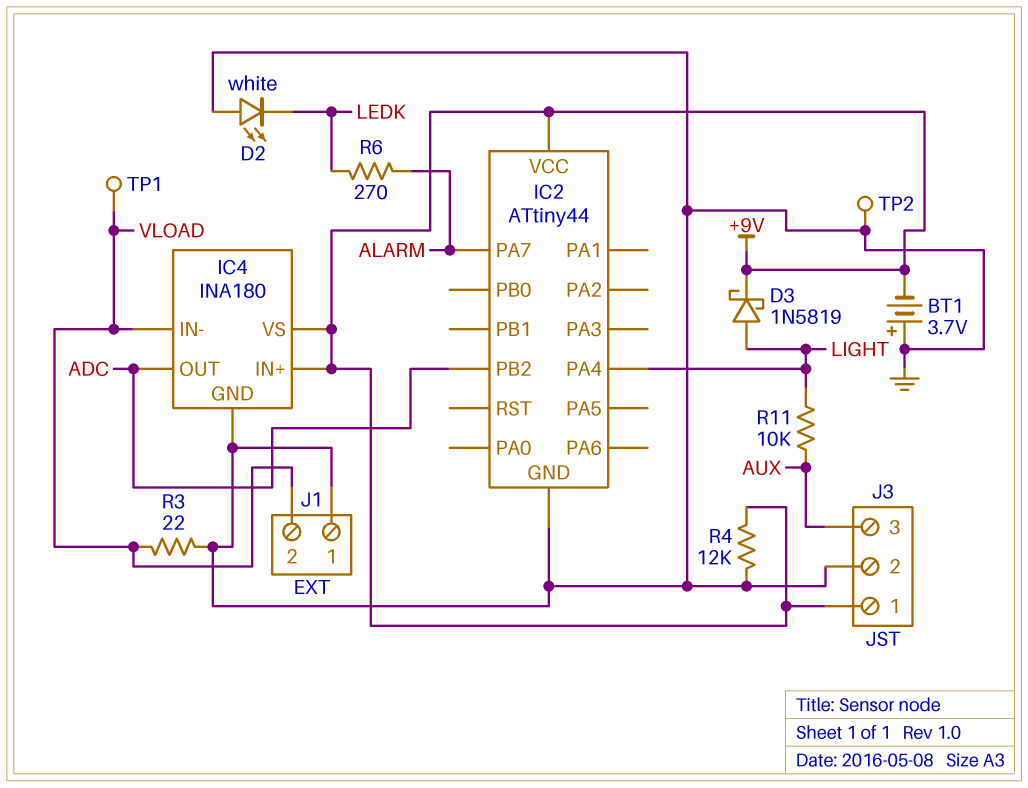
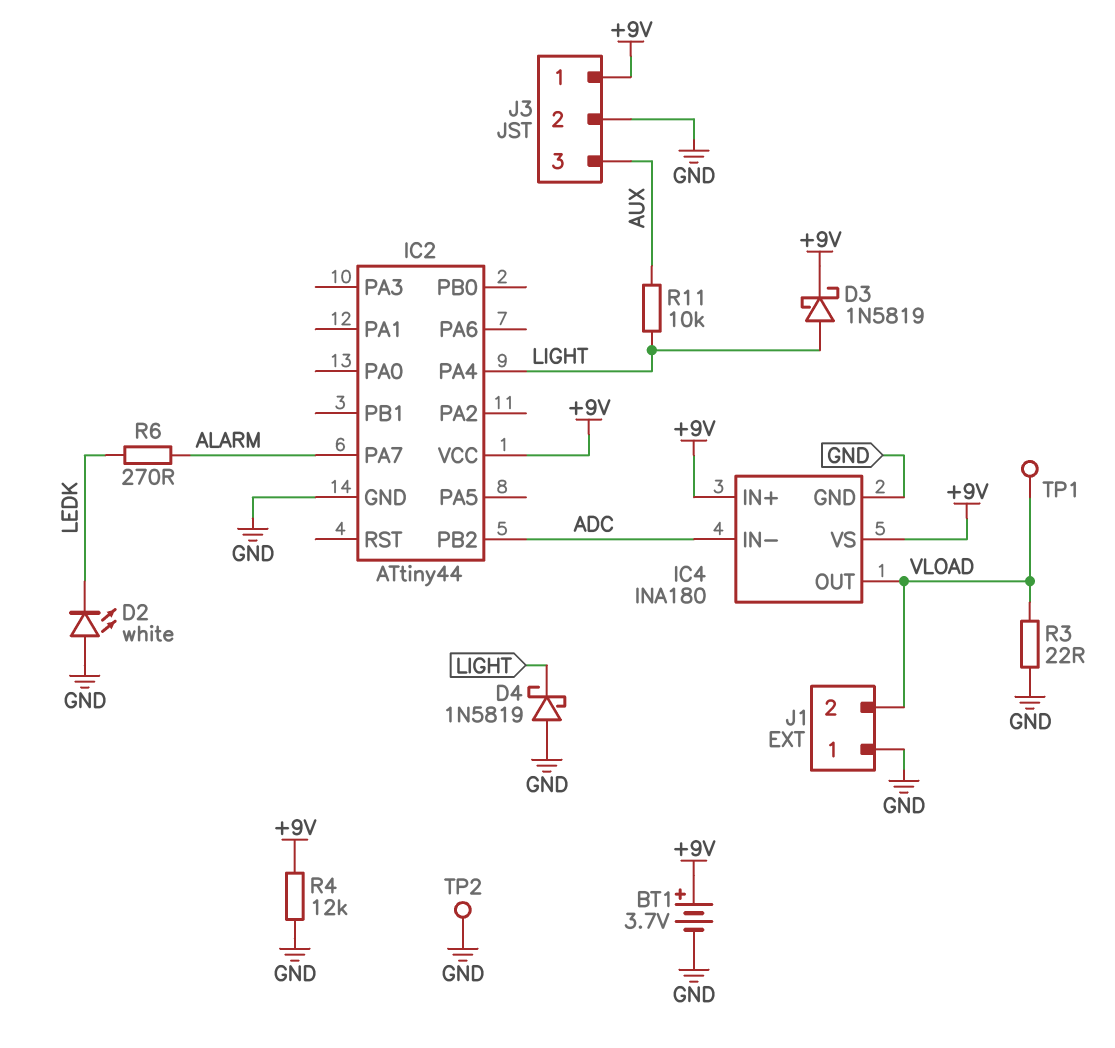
BT1: 3.7V (plus GND, minus +9V) -> 3.7V (plus +9V, minus GND)
D4: none -> schottky 1N5819 (A GND, K LIGHT)
IC4 pin IN-: VLOAD -> ADC
IC4 pin OUT: ADC -> VLOAD

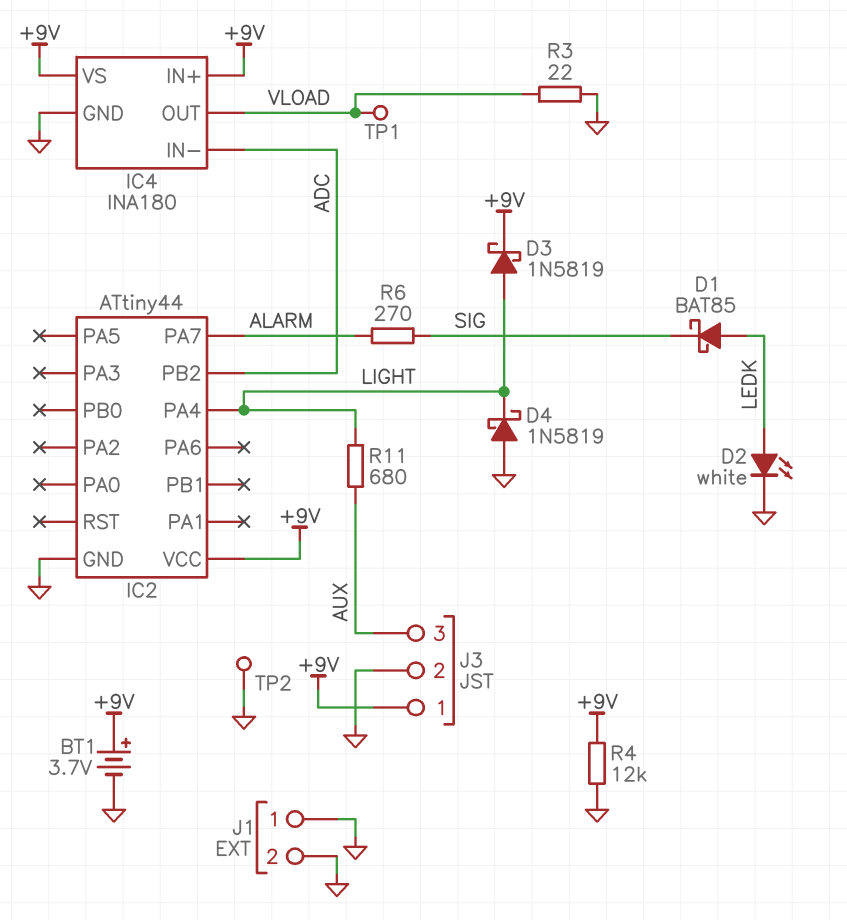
D1: none -> schottky BAT85 (A LEDK, K SIG)
D2: LED white (A GND, K LEDK) -> LED white (A LEDK, K GND)
J1 pin 2: VLOAD -> GND
R6: 270 (ALARM, LEDK) -> 270 (ALARM, SIG)
R11: 10k (AUX, LIGHT) -> 680 (AUX, LIGHT)

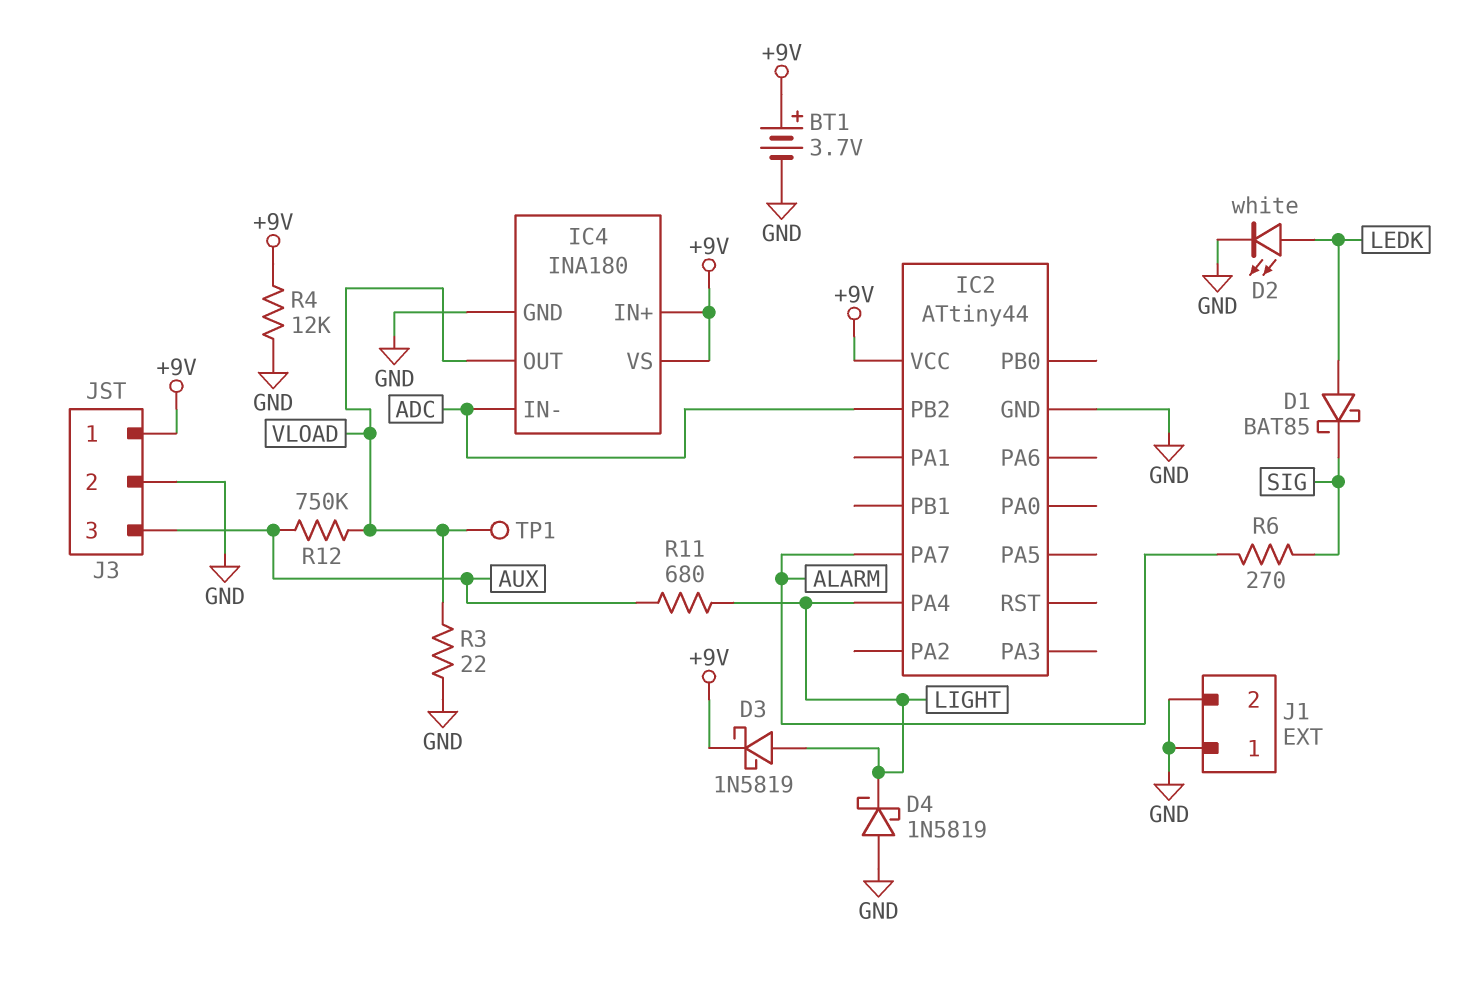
R12: none -> 750k (AUX, VLOAD)
TP2: test point (GND) -> none

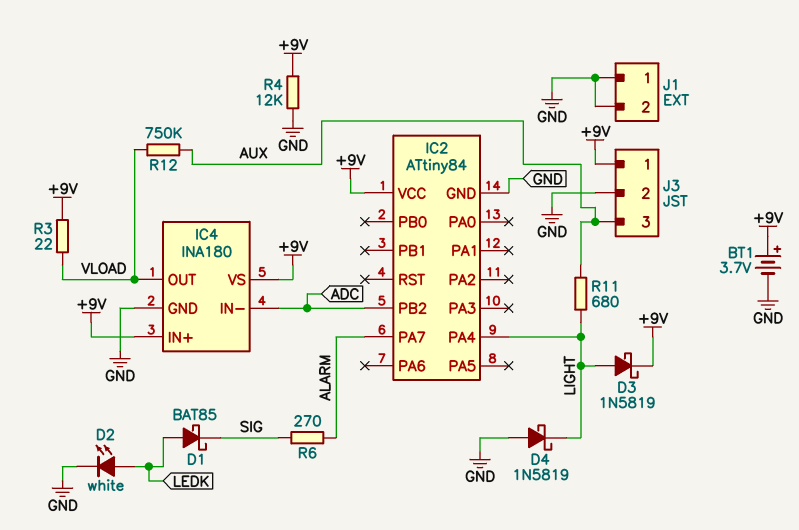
IC2: ATtiny44 -> ATtiny84
R3: 22 (GND, VLOAD) -> 22 (+9V, VLOAD)
TP1: test point (VLOAD) -> none

